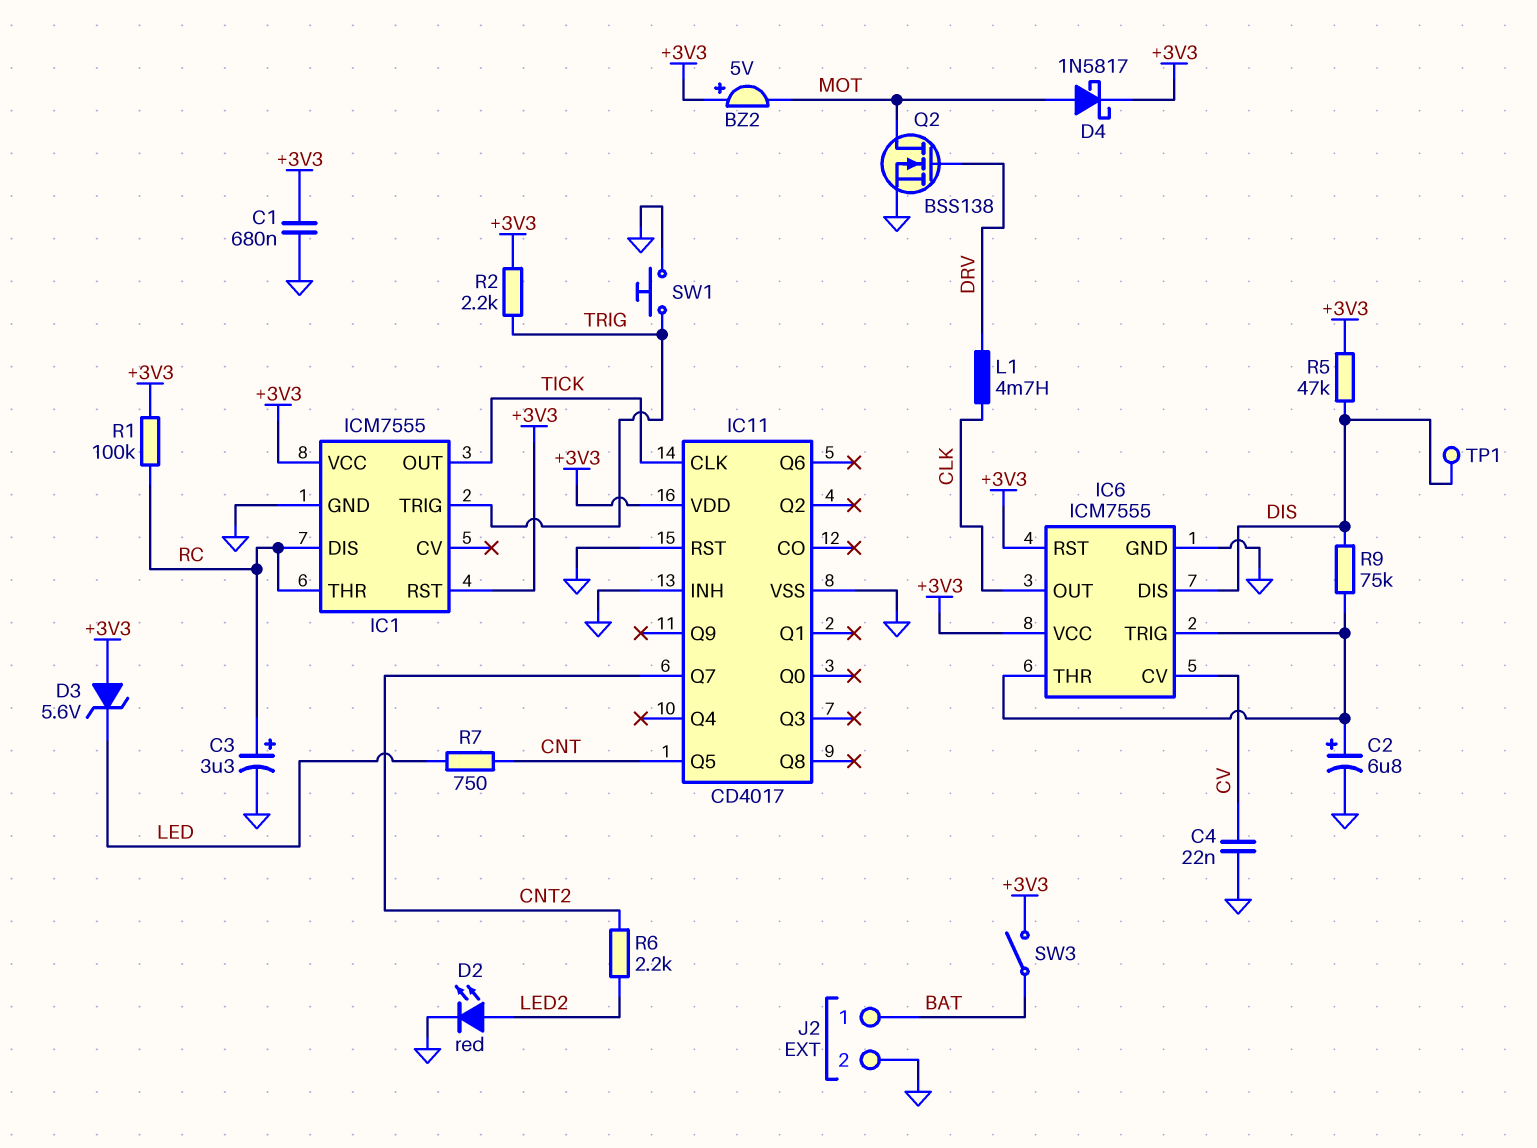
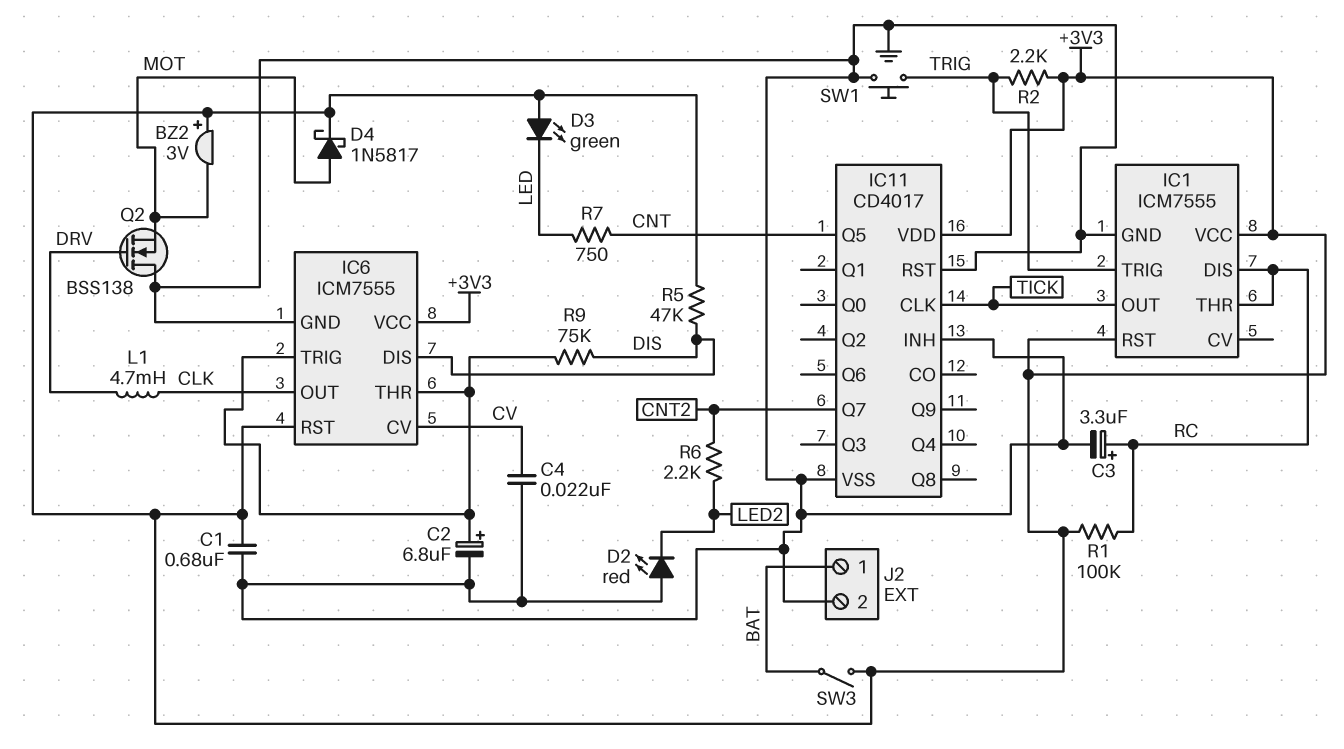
BZ2: buzzer 5V (plus +3V3, minus MOT) -> buzzer 3V (plus +3V3, minus MOT)
D2: LED red (A LED2, K GND) -> LED red (A GND, K LED2)
D3: zener 5.6V (A +3V3, K LED) -> LED green (A +3V3, K LED)
Q2: NMOS BSS138 (G DRV, D MOT, S GND) -> NMOS BSS138 (G DRV, D GND, S MOT)
TP1: test point (DIS) -> none

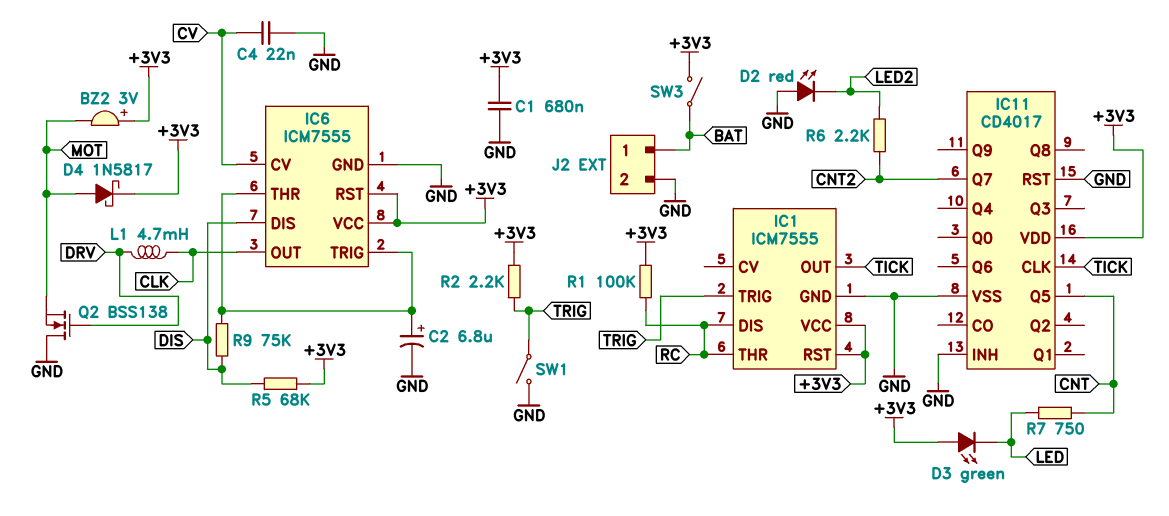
C3: 3.3uF (plus RC, minus GND) -> none
R5: 47k (+3V3, DIS) -> 68k (+3V3, DIS)
SW1: button (GND, TRIG) -> switch (GND, TRIG)

